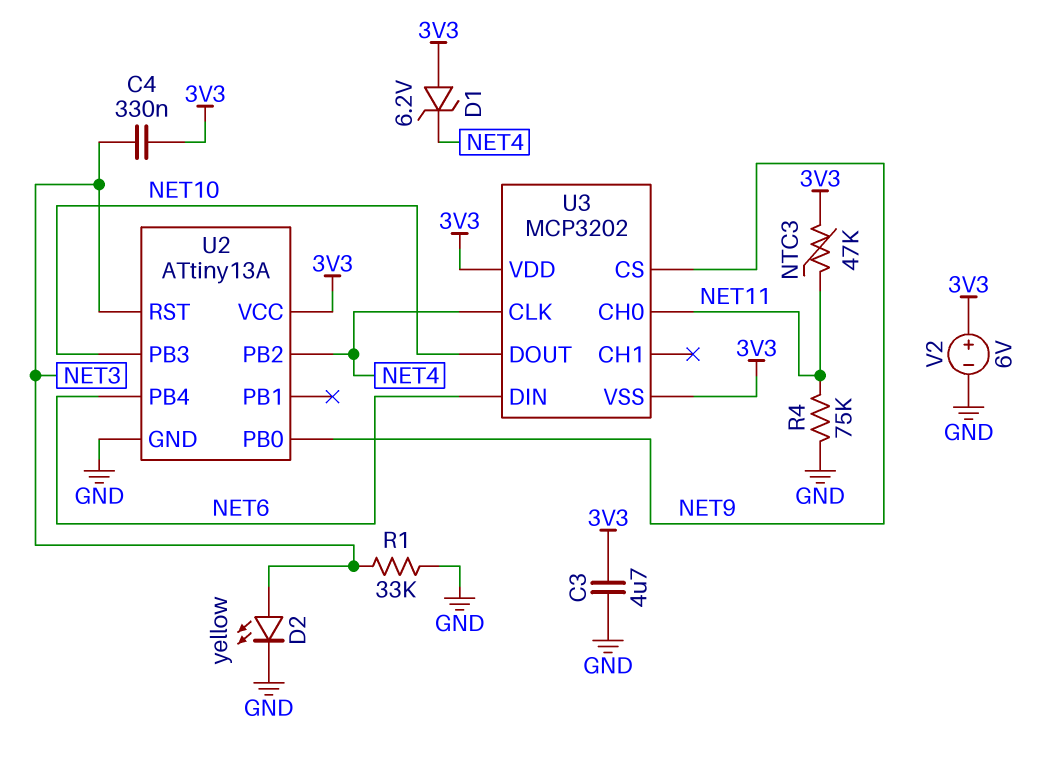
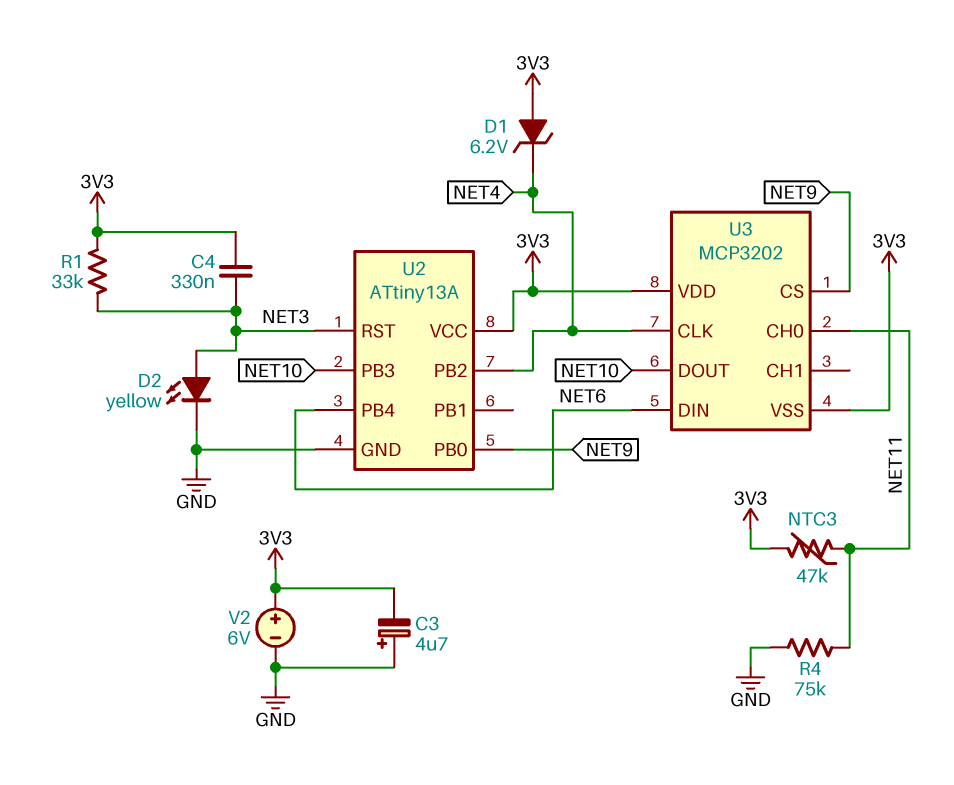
C3: 4.7uF (3V3, GND) -> 4.7uF (plus GND, minus 3V3)
R1: 33k (GND, NET3) -> 33k (3V3, NET3)

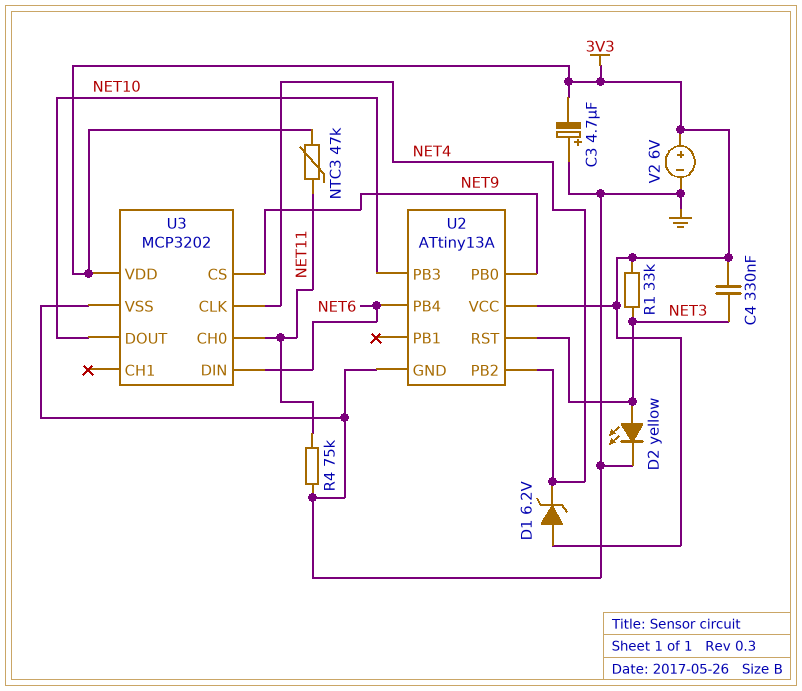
U3 pin VSS: 3V3 -> GND

